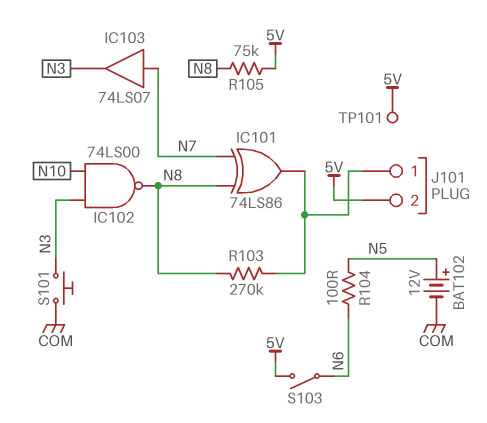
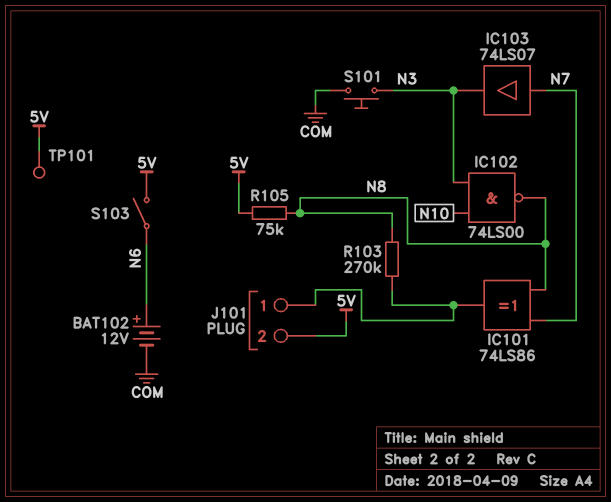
BAT102: 12V (plus N5, minus COM) -> 12V (plus N6, minus COM)
R104: 100 (N5, N6) -> none

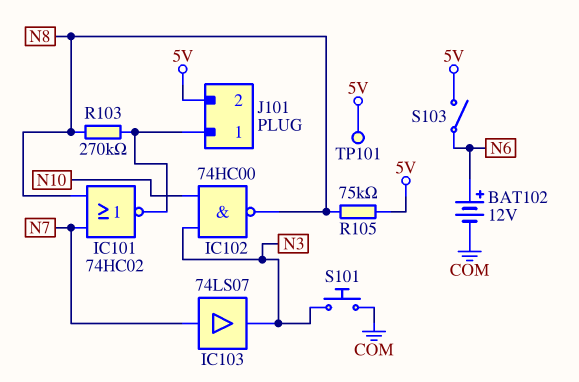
IC101: XOR 74LS86 (in N7, in N8, out J101/1) -> NOR 74HC02 (in N7, in N8, out J101/1)
IC102: NAND 74LS00 (in N3, in N10, out N8) -> NAND 74HC00 (in N3, in N10, out N8)

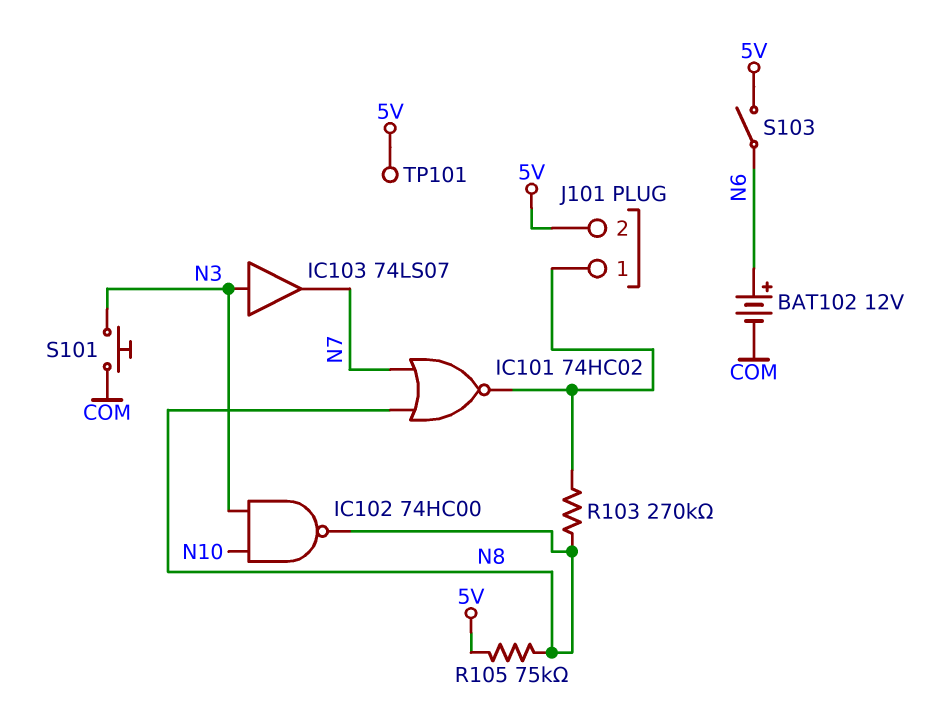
IC103: buffer 74LS07 (in N7, out N3) -> buffer 74LS07 (in N3, out N7)

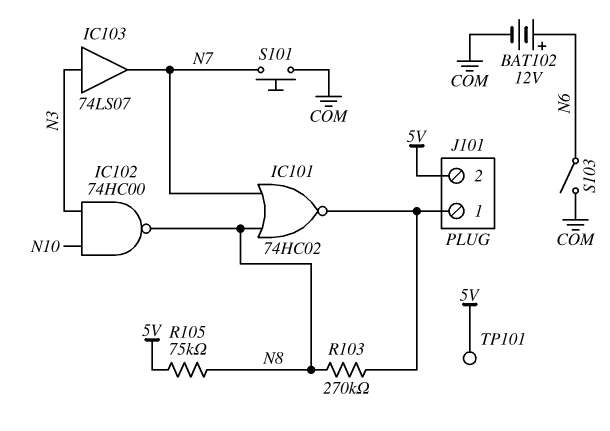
S101: button (COM, N3) -> button (COM, N7)
S103: switch (5V, N6) -> switch (COM, N6)

